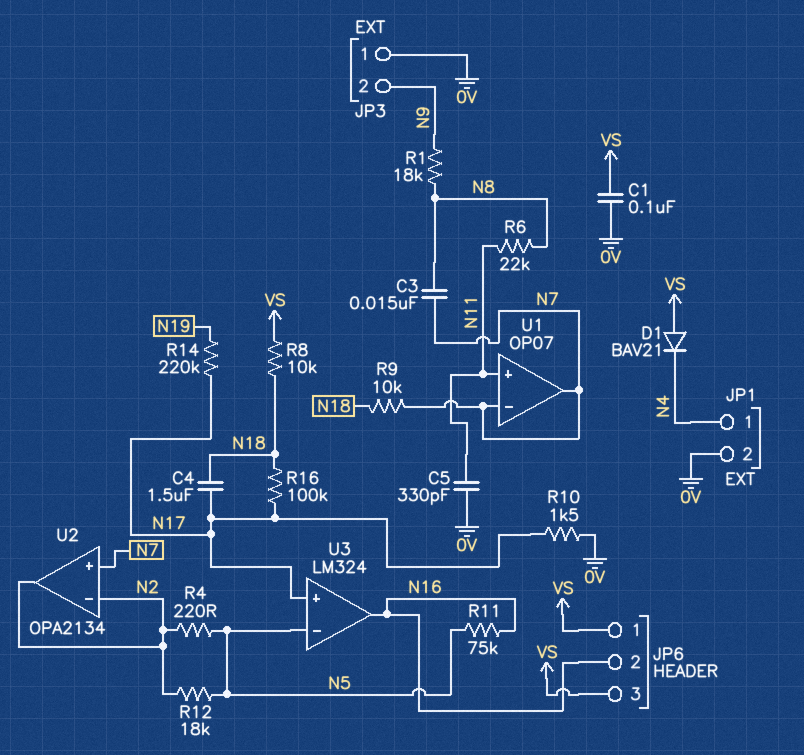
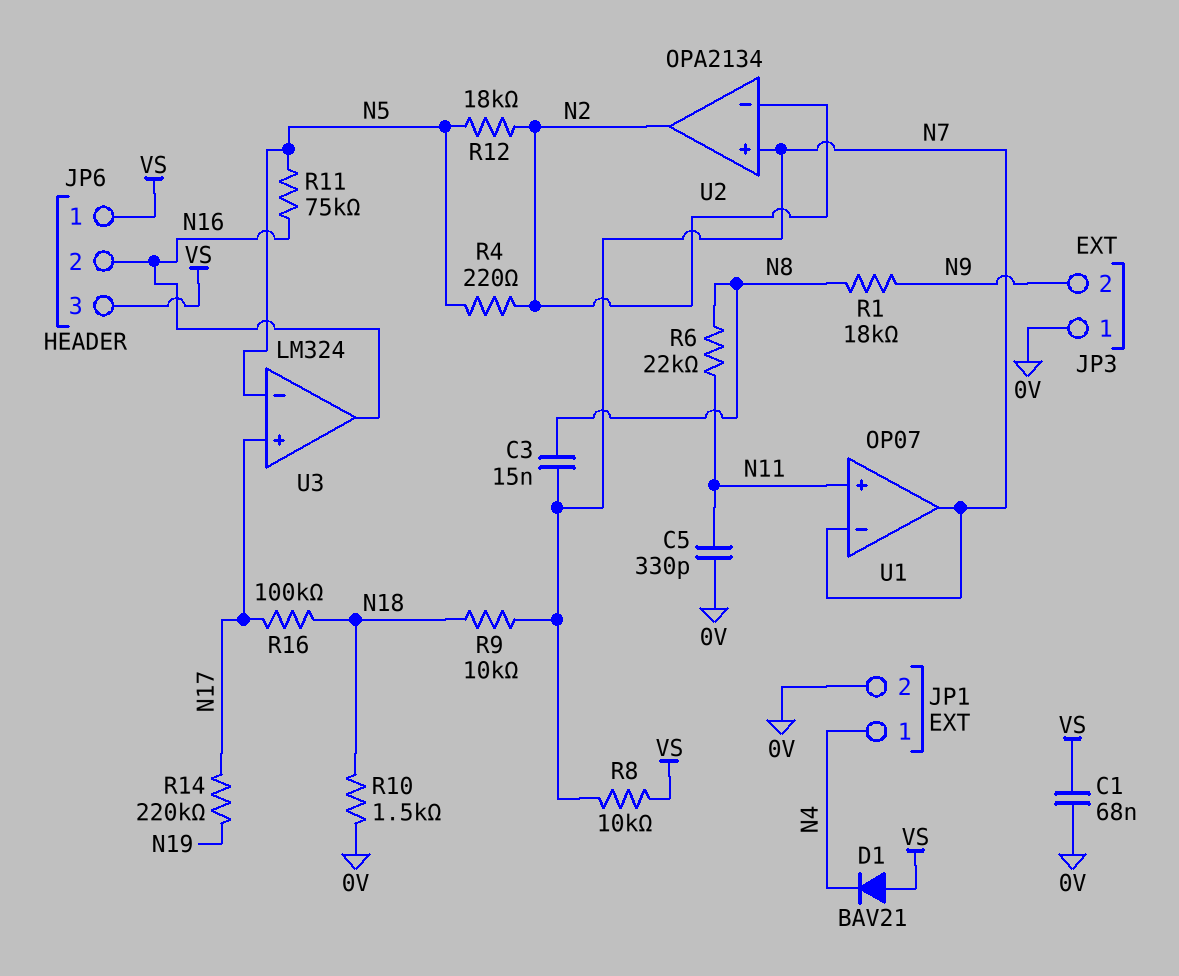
C1: 100nF (0V, VS) -> 68nF (0V, VS)
C4: 1.5uF (N17, N18) -> none
R8: 10k (N18, VS) -> 10k (N7, VS)
R10: 1.5k (0V, N17) -> 1.5k (0V, N18)

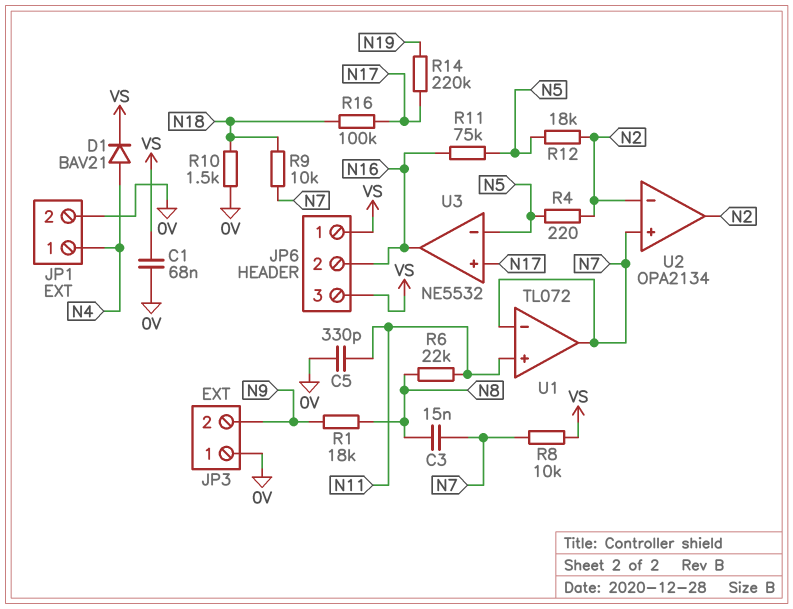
D1: diode BAV21 (A VS, K N4) -> diode BAV21 (A N4, K VS)
U1: OP07 -> TL072
U3: LM324 -> NE5532

